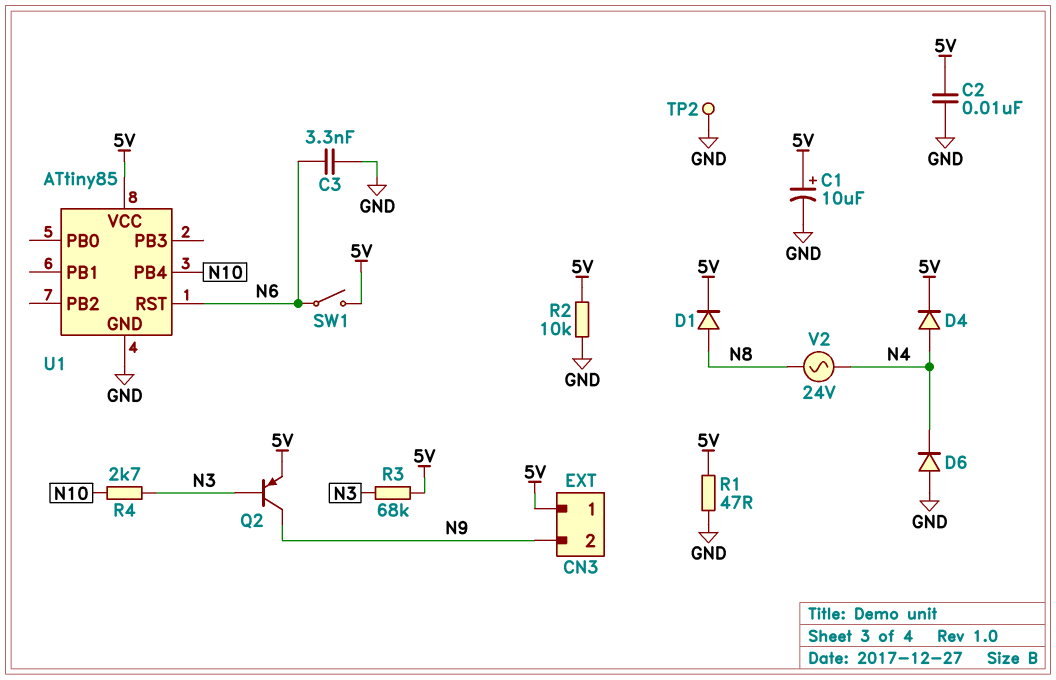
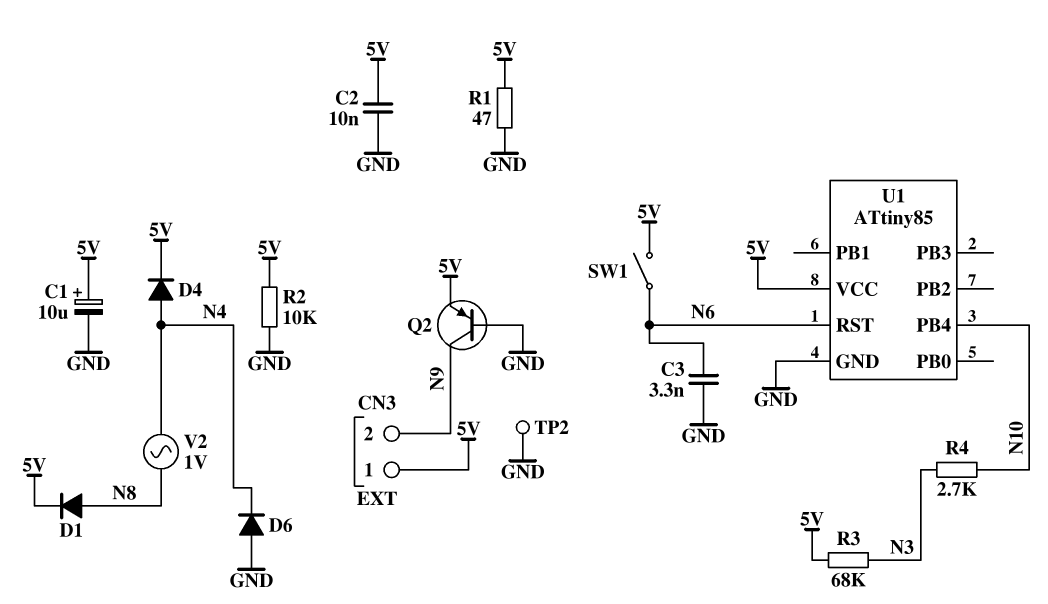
Q2: PNP (B N3, C N9, E 5V) -> PNP (B GND, C N9, E 5V)
V2: AC 24V (N4, N8) -> AC 1V (N4, N8)

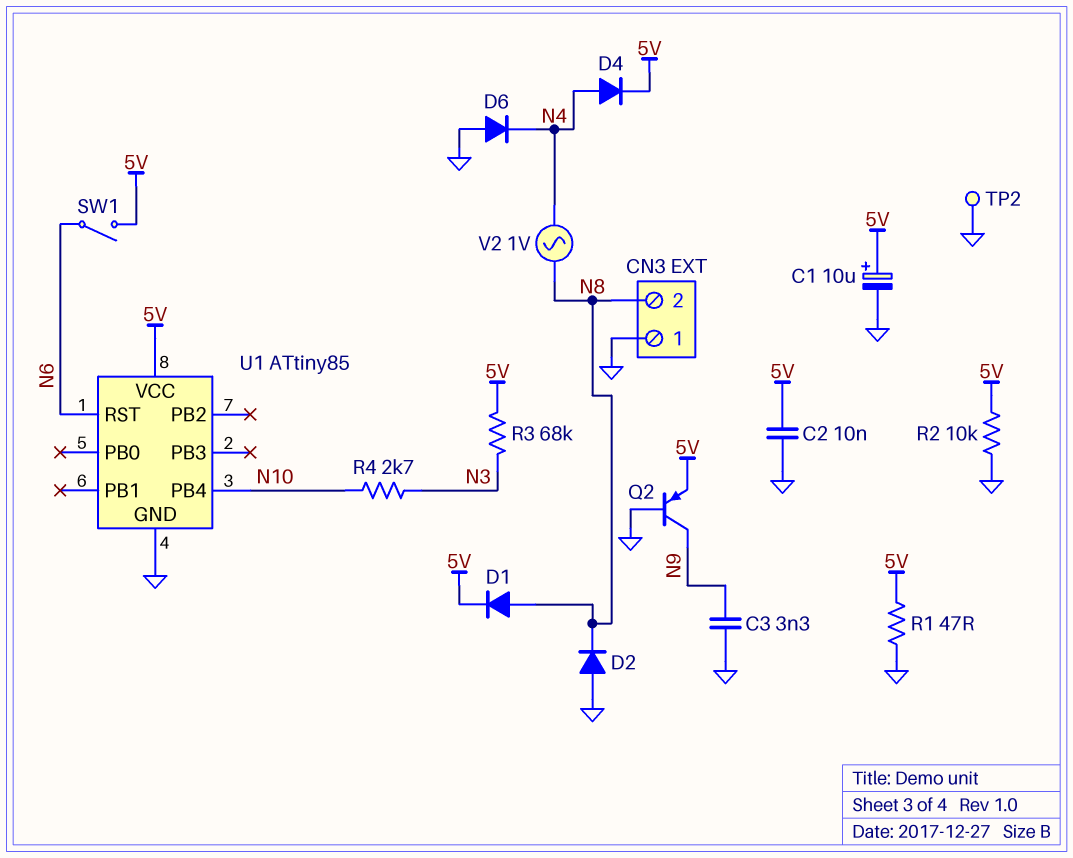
C3: 3.3nF (GND, N6) -> 3.3nF (GND, N9)
CN3 pin 1: 5V -> GND
CN3 pin 2: N9 -> N8
D2: none -> diode (A GND, K N8)

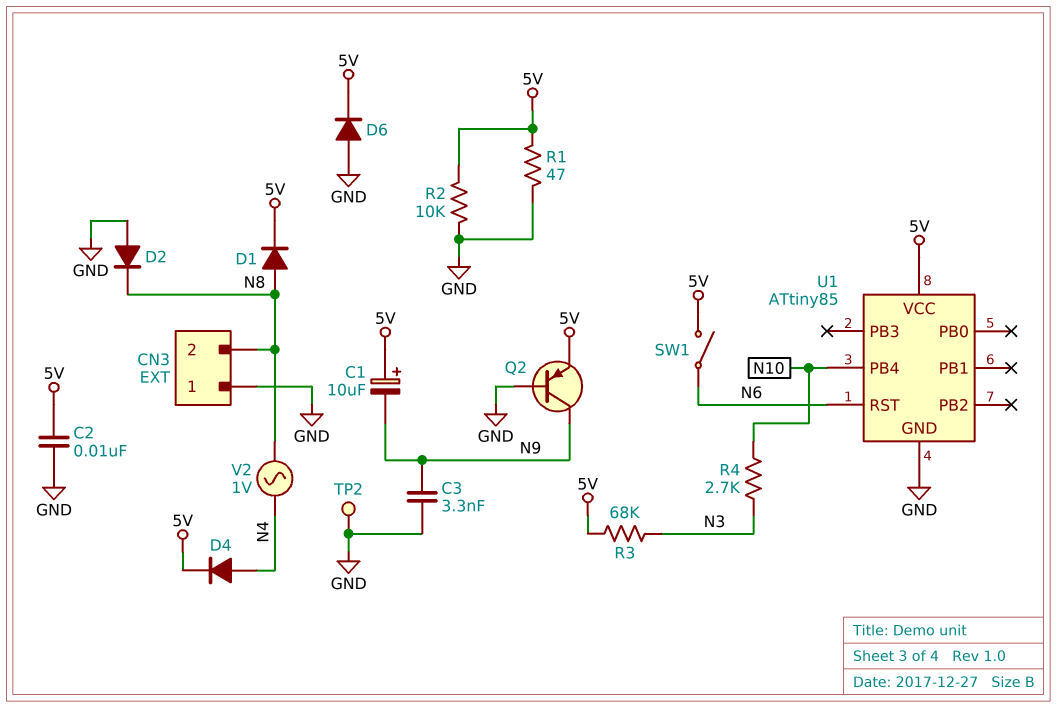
C1: 10uF (plus 5V, minus GND) -> 10uF (plus 5V, minus N9)
D6: diode (A GND, K N4) -> diode (A GND, K 5V)

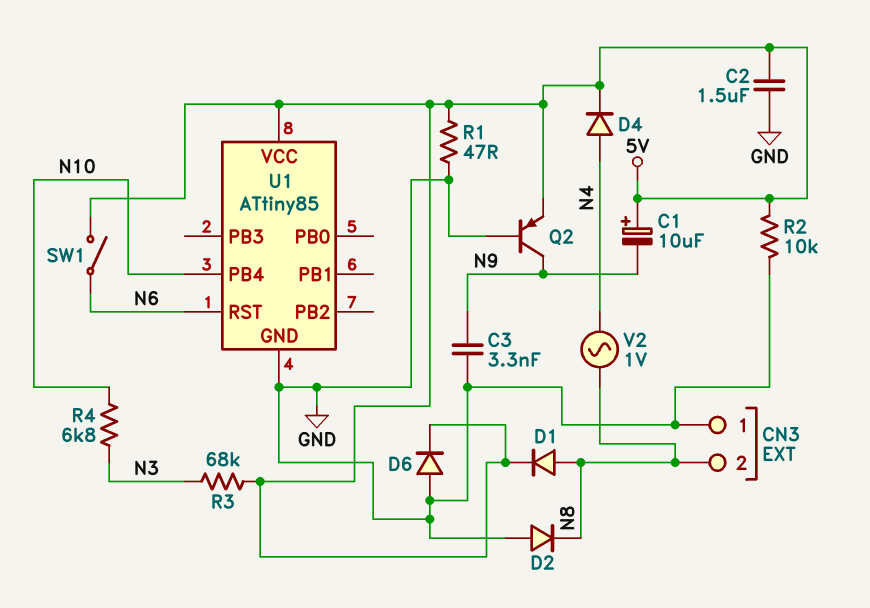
C2: 10nF (5V, GND) -> 1.5uF (5V, GND)
R4: 2.7k (N3, N10) -> 6.8k (N3, N10)
TP2: test point (GND) -> none

